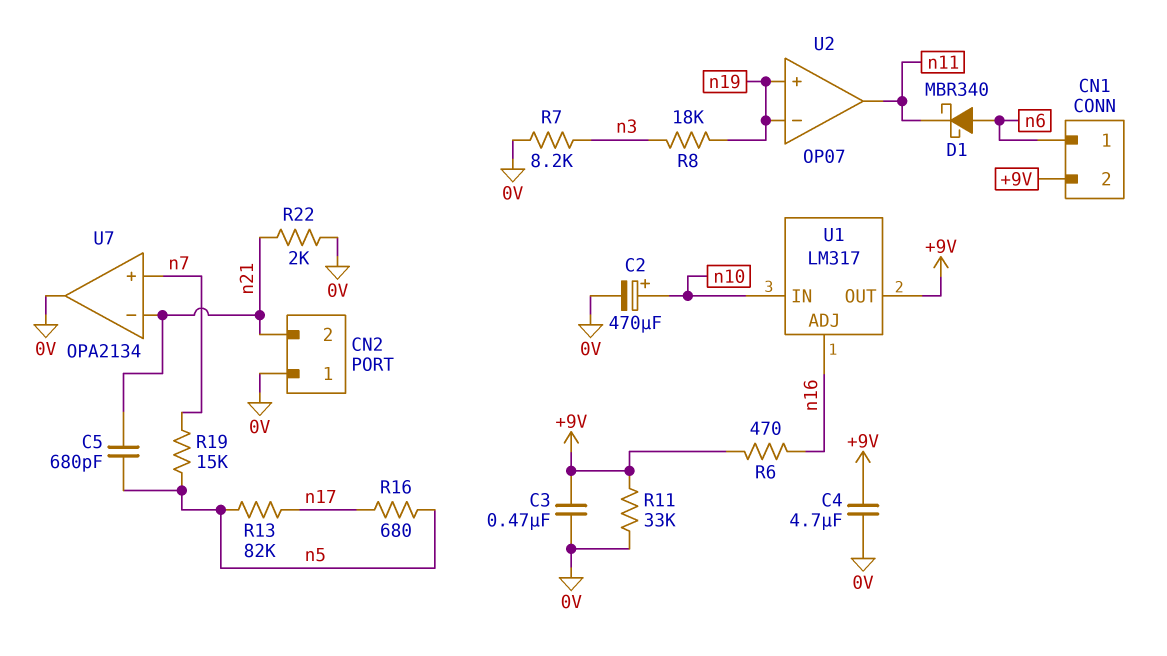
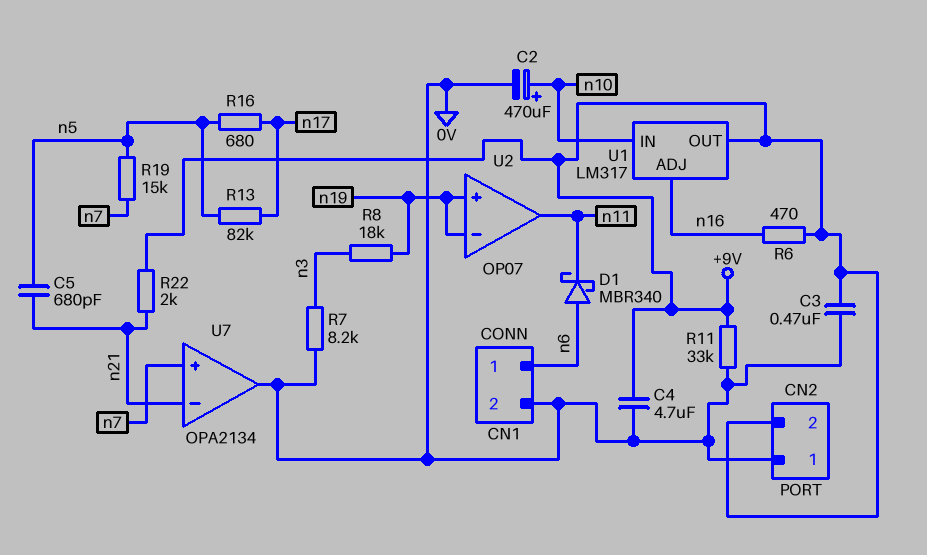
CN1 pin 2: +9V -> 0V
CN2 pin 2: n21 -> +9V
R22: 2k (0V, n21) -> 2k (+9V, n21)

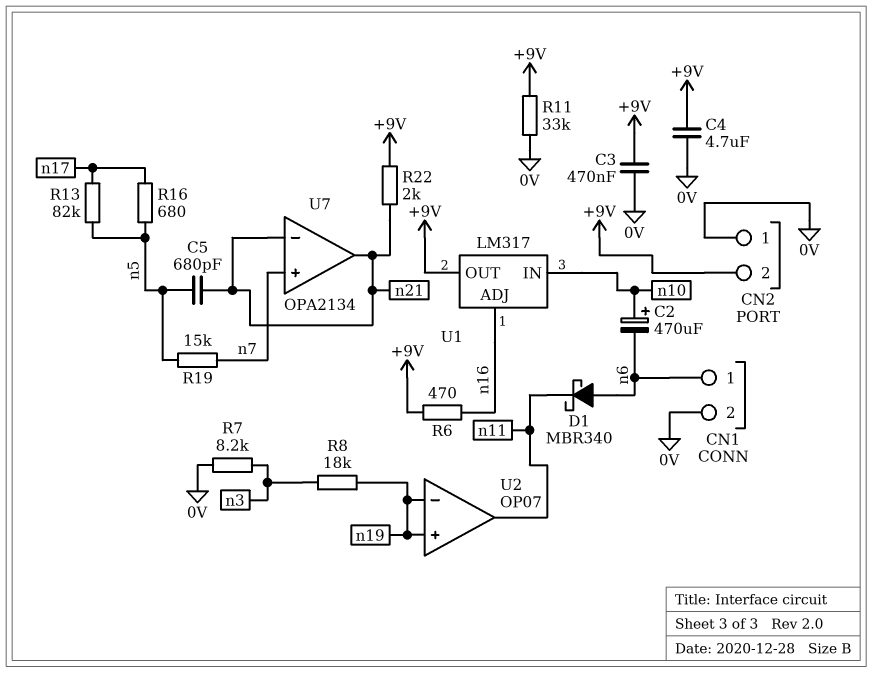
C2: 470uF (plus n10, minus 0V) -> 470uF (plus n10, minus n6)
U7 pin out: 0V -> n21

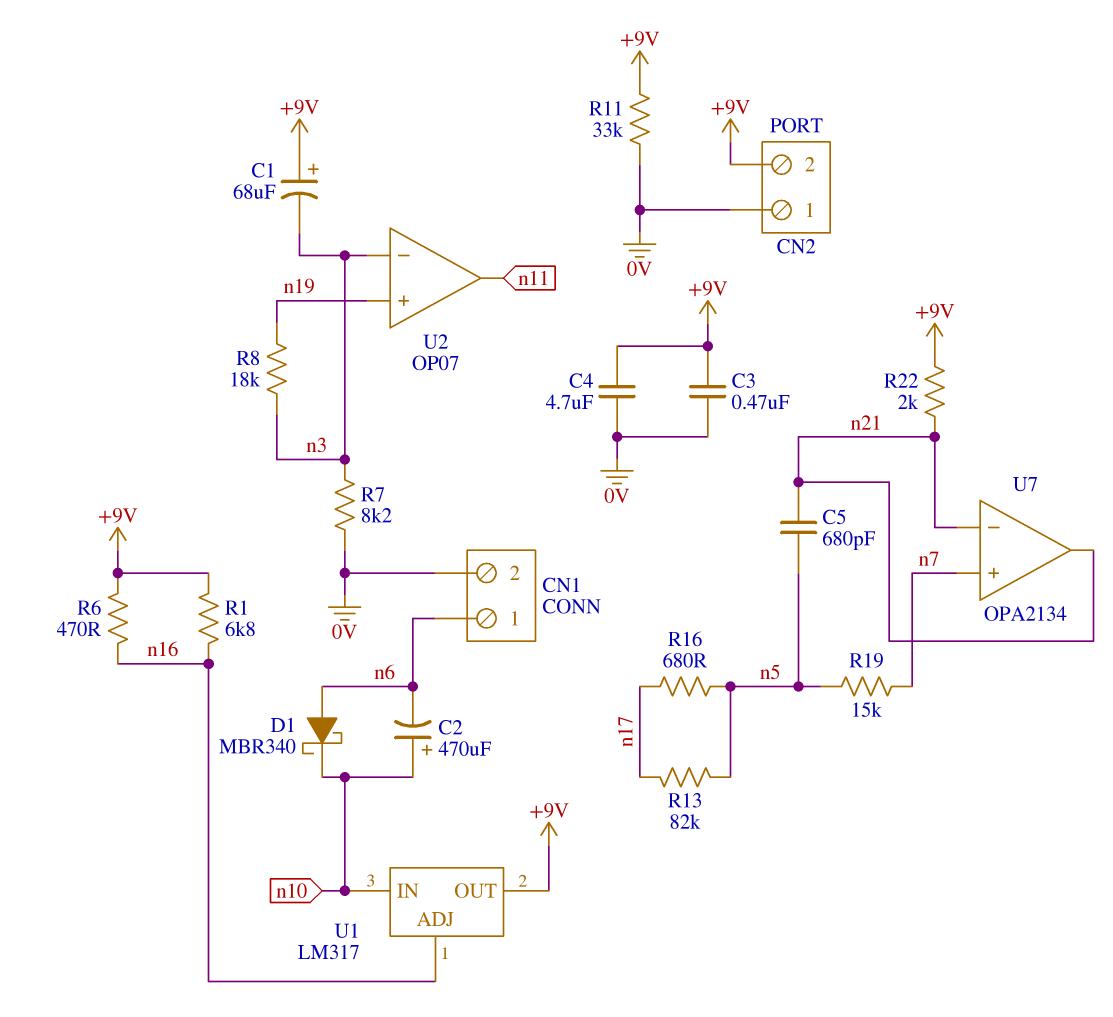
C1: none -> 68uF (plus +9V, minus n3)
D1: schottky MBR340 (A n6, K n11) -> schottky MBR340 (A n6, K n10)
R1: none -> 6.8k (+9V, n16)
U2 pin in-: n19 -> n3

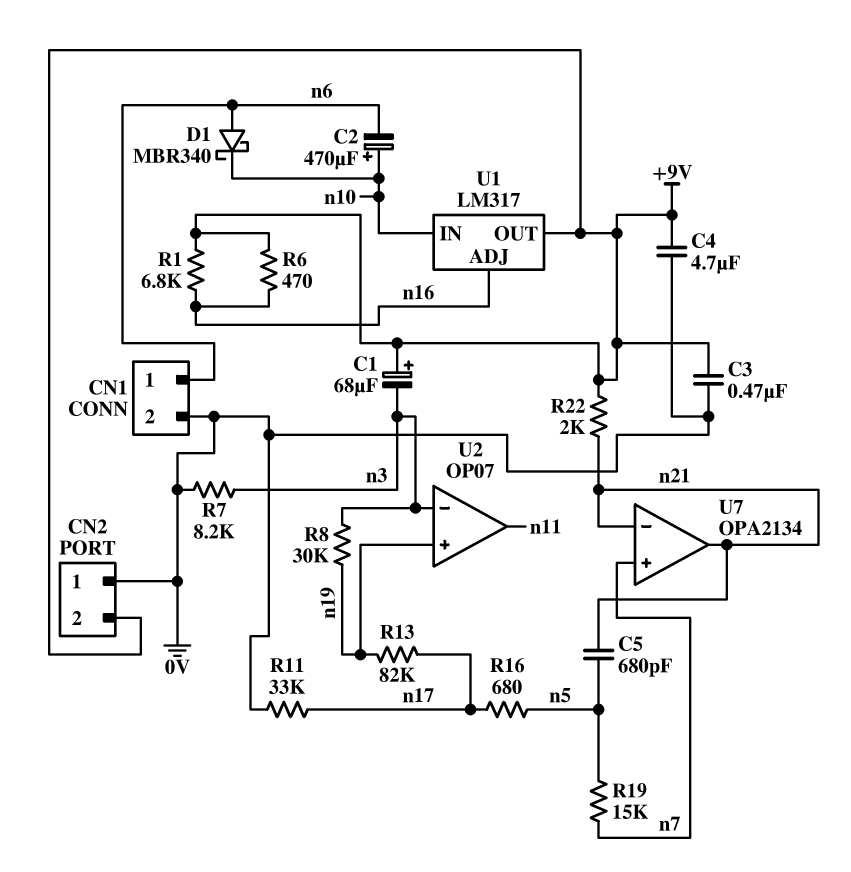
R8: 18k (n3, n19) -> 30k (n3, n19)
R11: 33k (+9V, 0V) -> 33k (0V, n17)
R13: 82k (n5, n17) -> 82k (n17, n19)

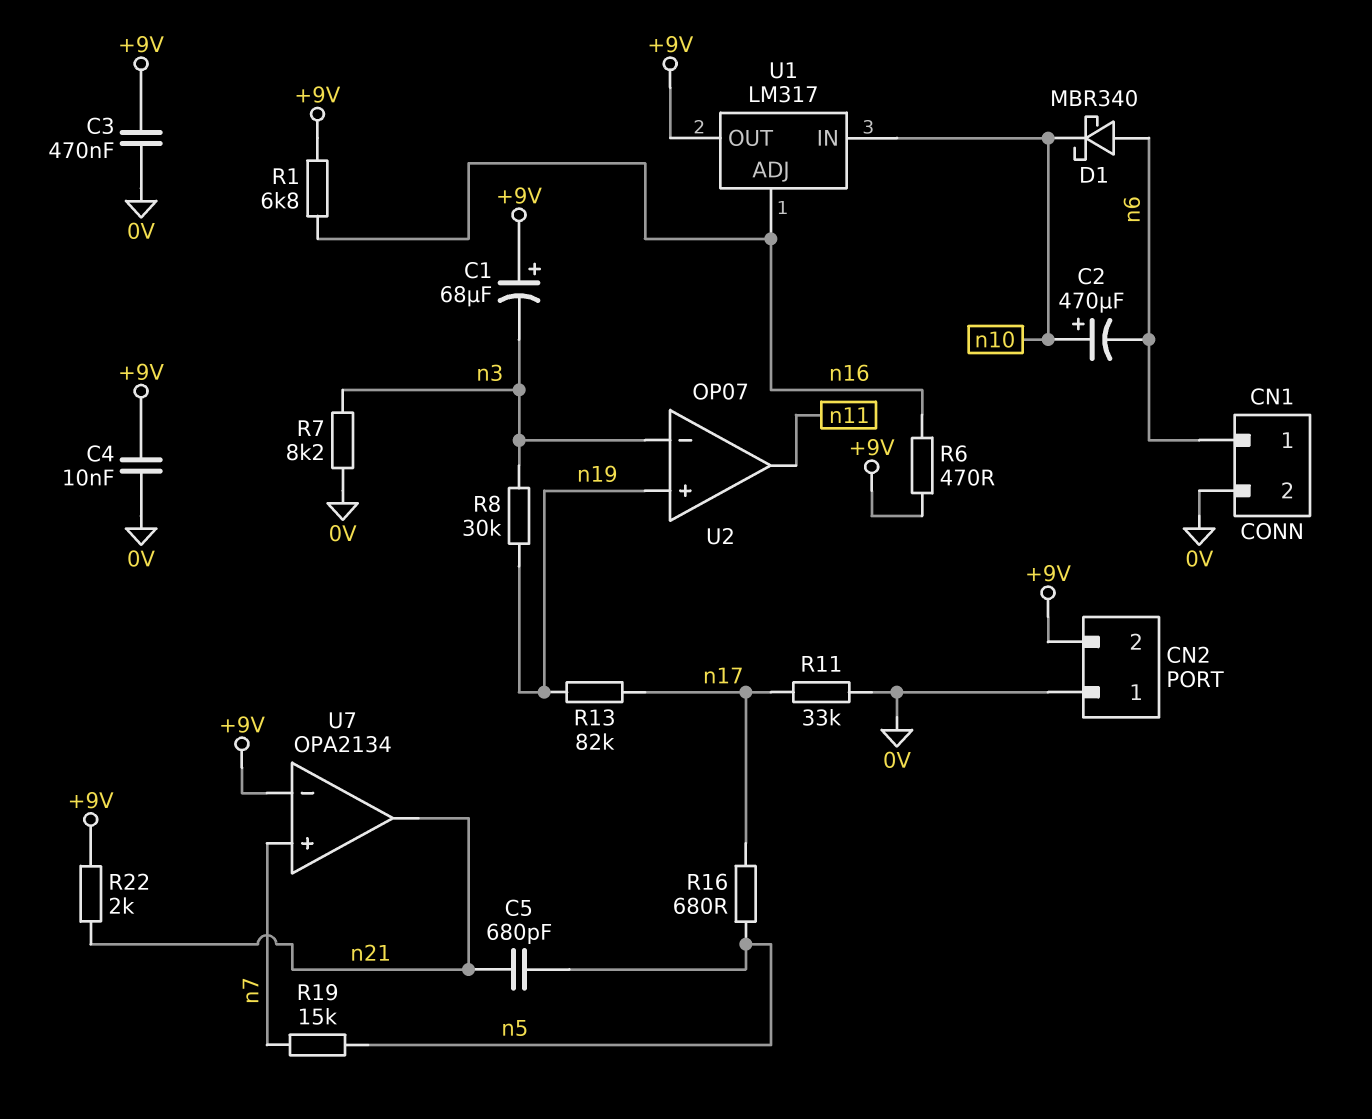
C4: 4.7uF (+9V, 0V) -> 10nF (+9V, 0V)
U7 pin in-: n21 -> +9V

